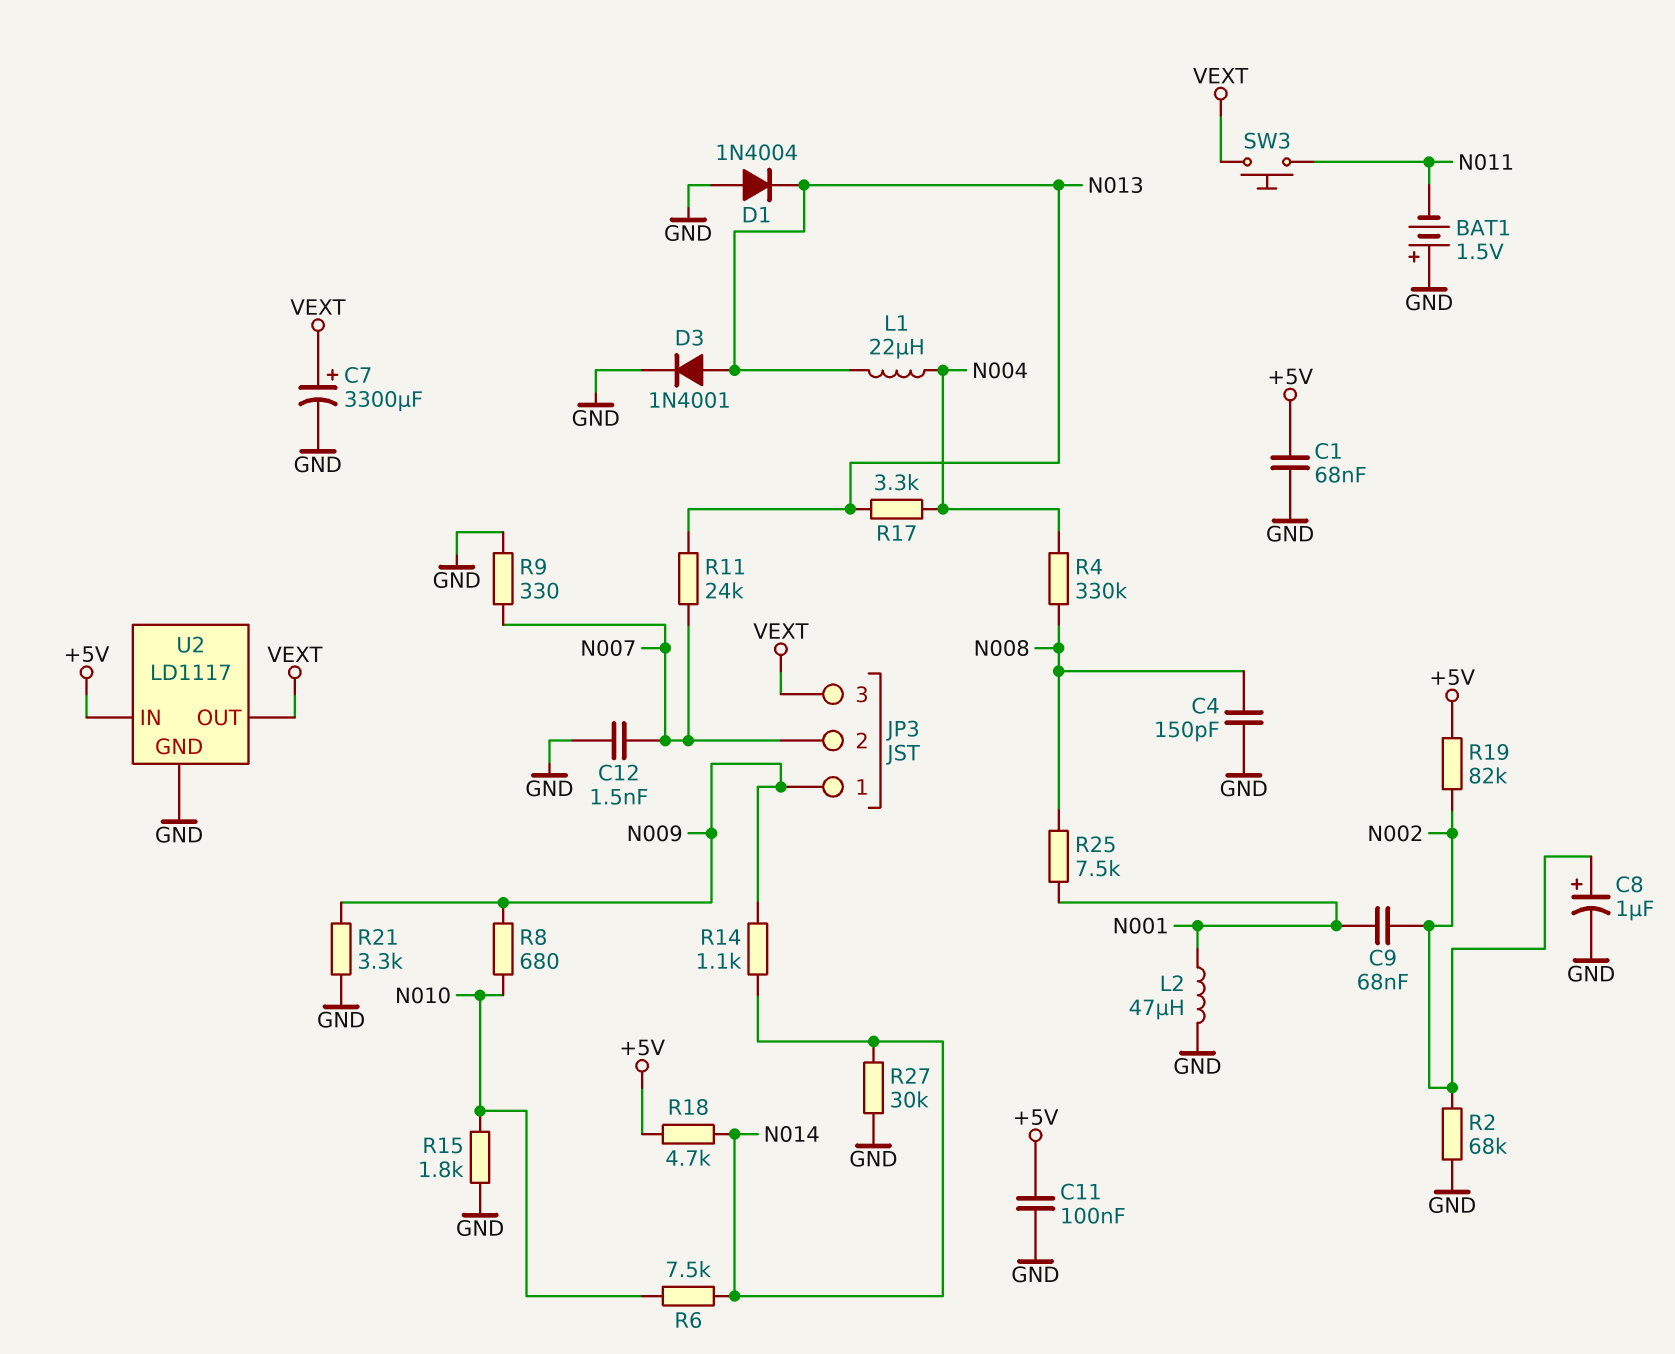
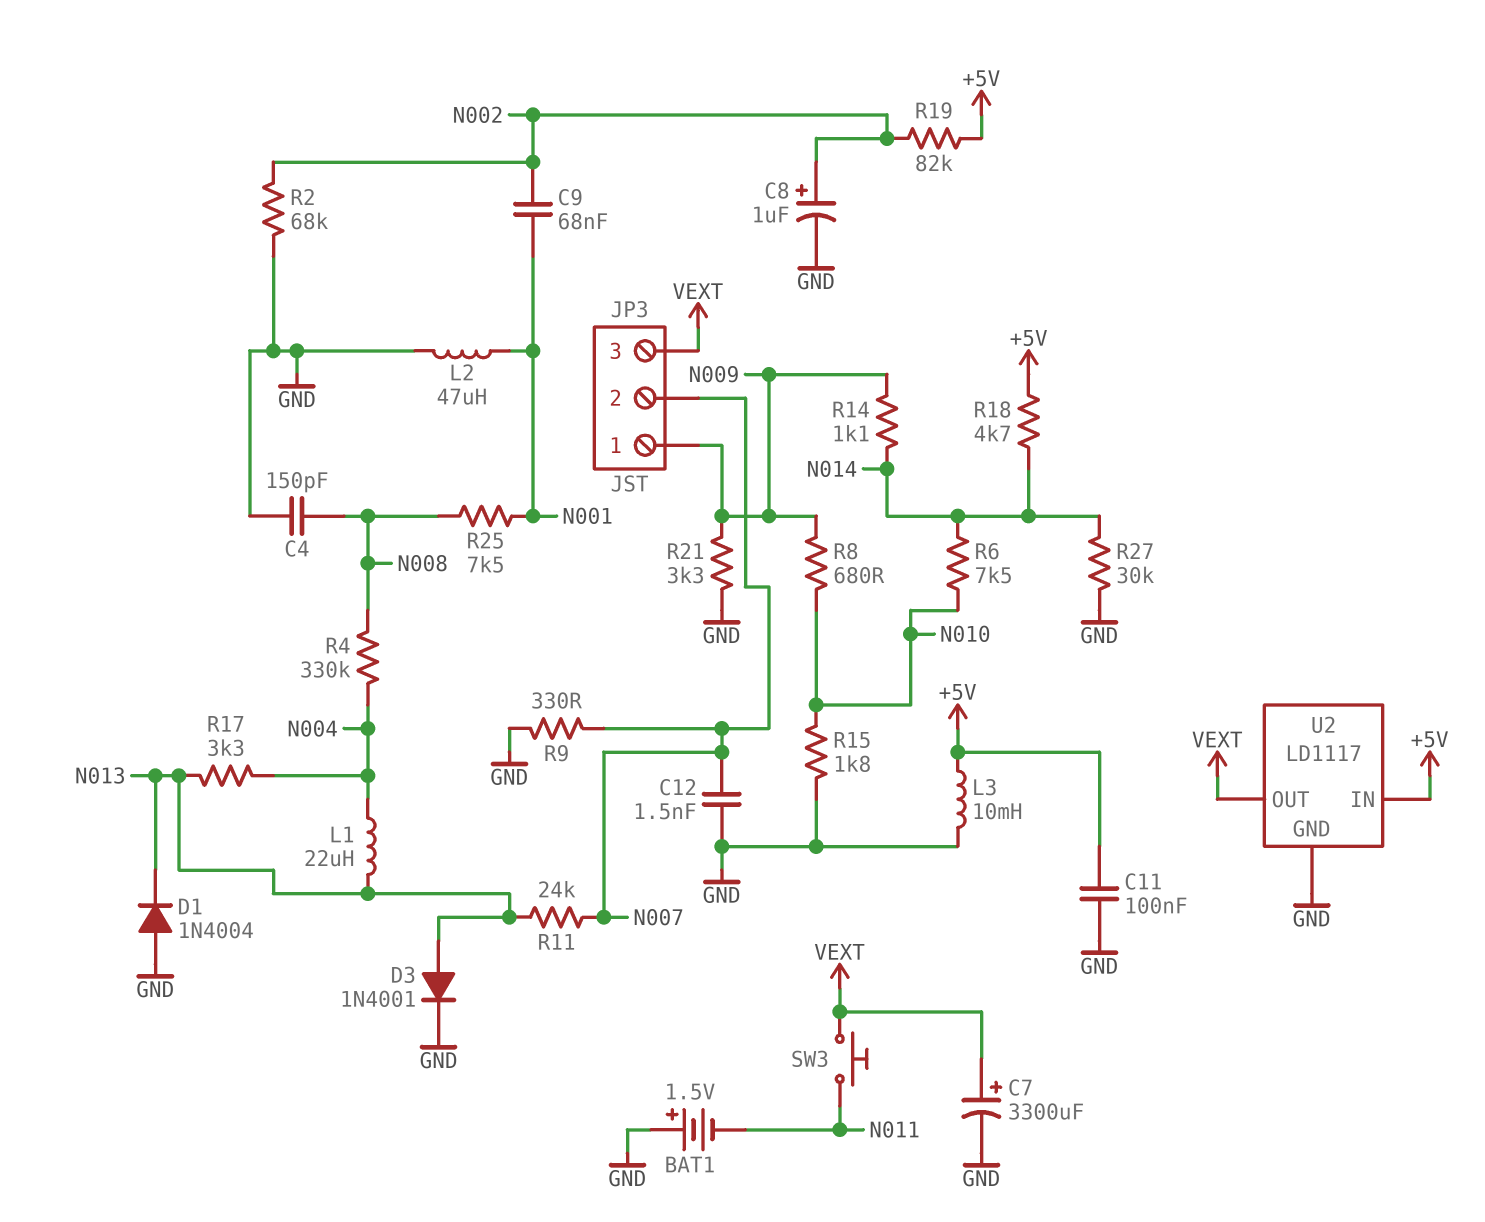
C1: 68nF (+5V, GND) -> none
L3: none -> 10mH (+5V, GND)

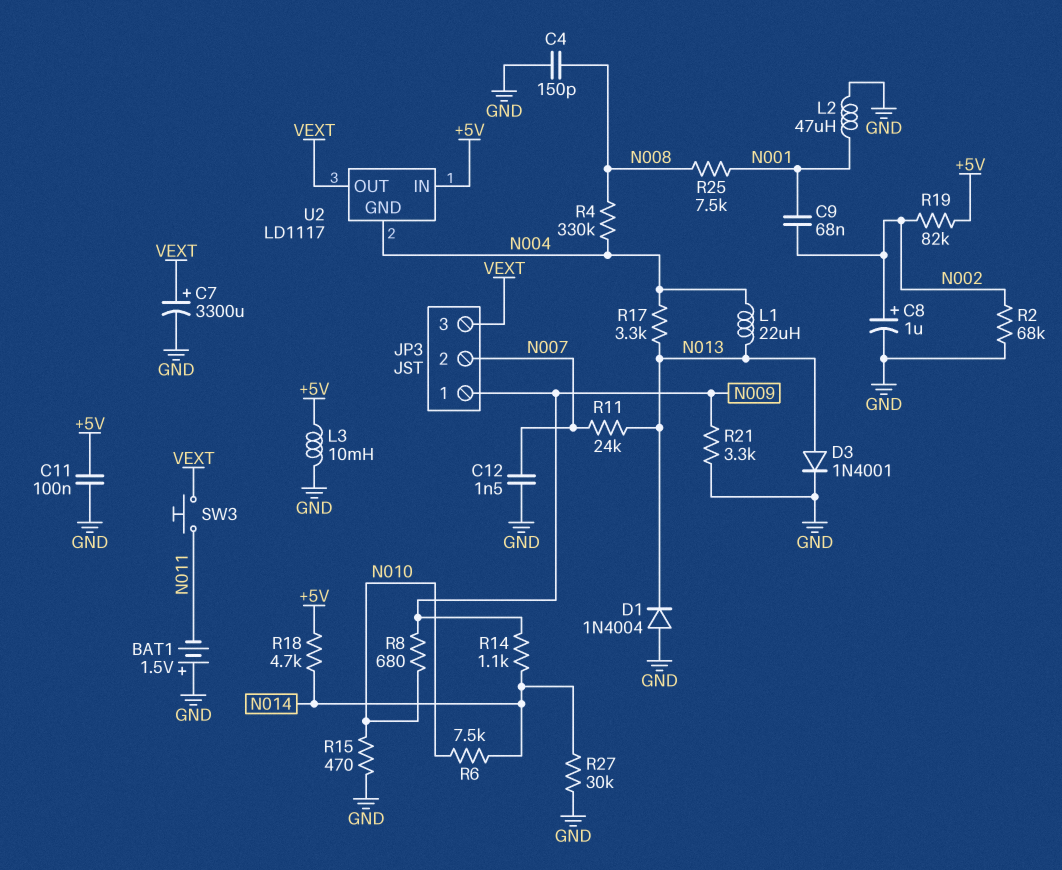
R9: 330 (GND, N007) -> none
R15: 1.8k (GND, N010) -> 470 (GND, N010)
U2 pin GND: GND -> N004

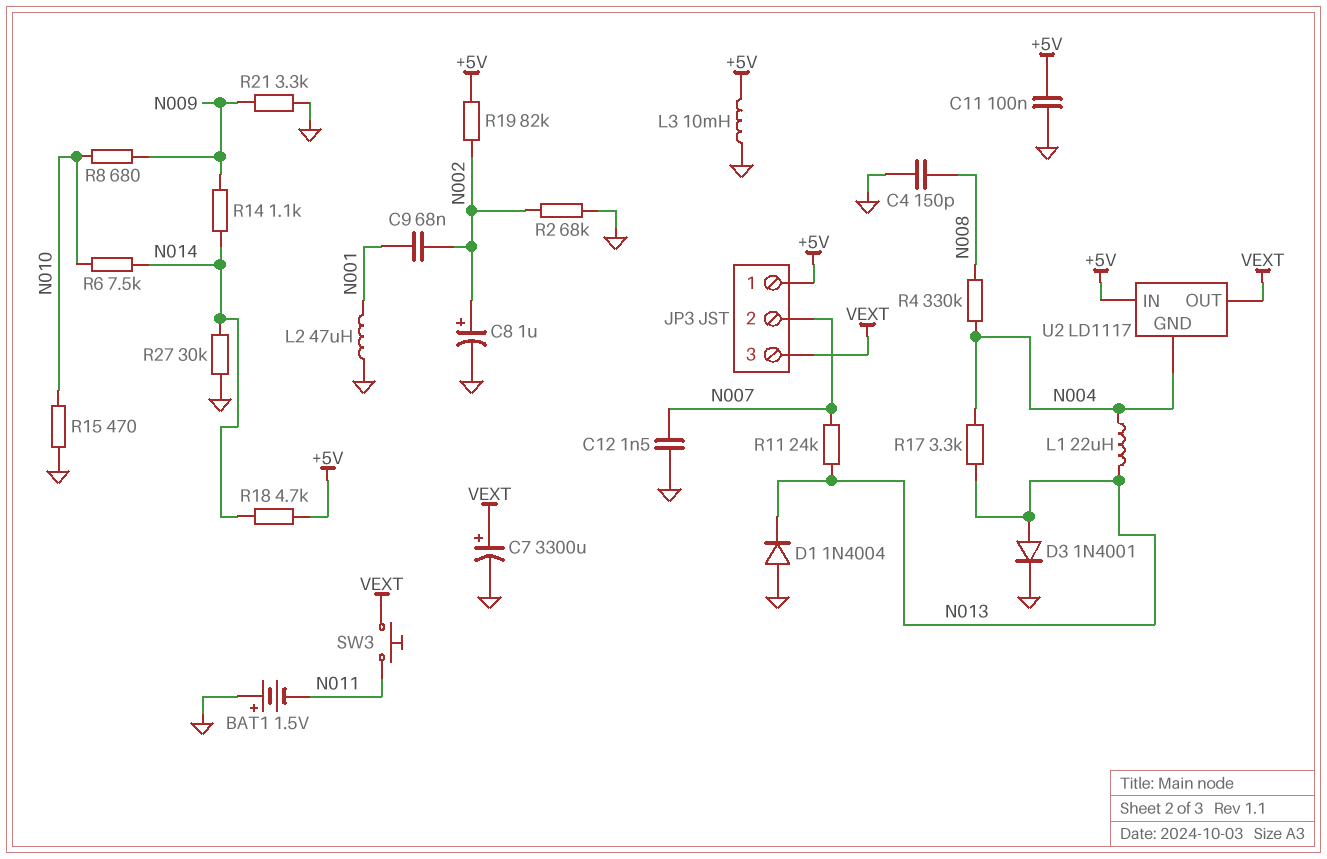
JP3 pin 1: N009 -> +5V
R25: 7.5k (N001, N008) -> none

